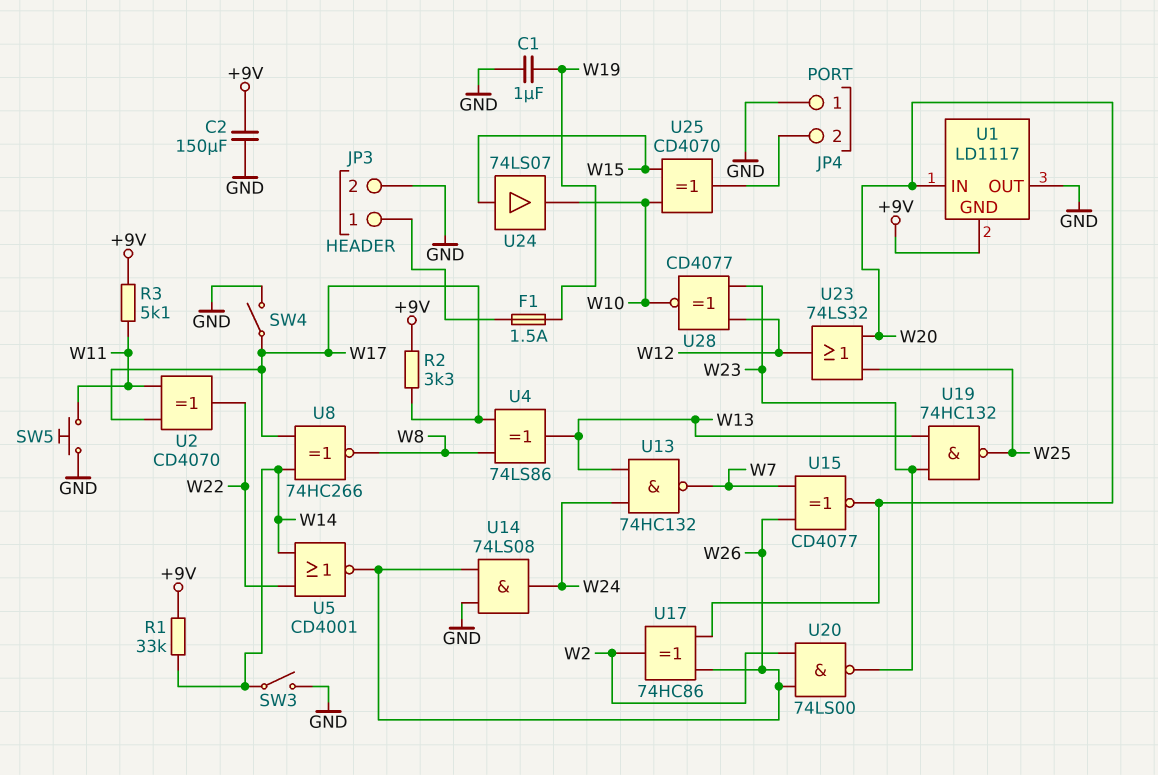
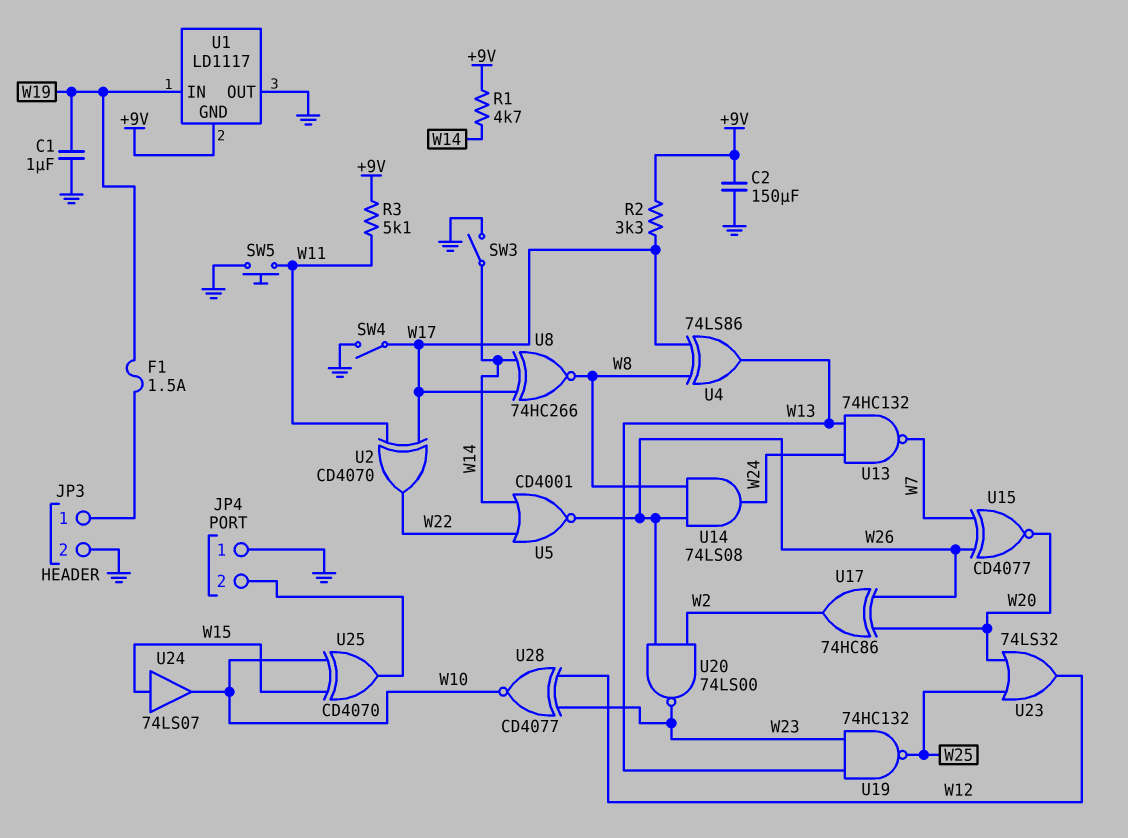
R1: 33k (+9V, W14) -> 4.7k (+9V, W14)
U1 pin IN: W20 -> W19
U14: AND 74LS08 (in GND, in W26, out W24) -> AND 74LS08 (in W8, in W26, out W24)

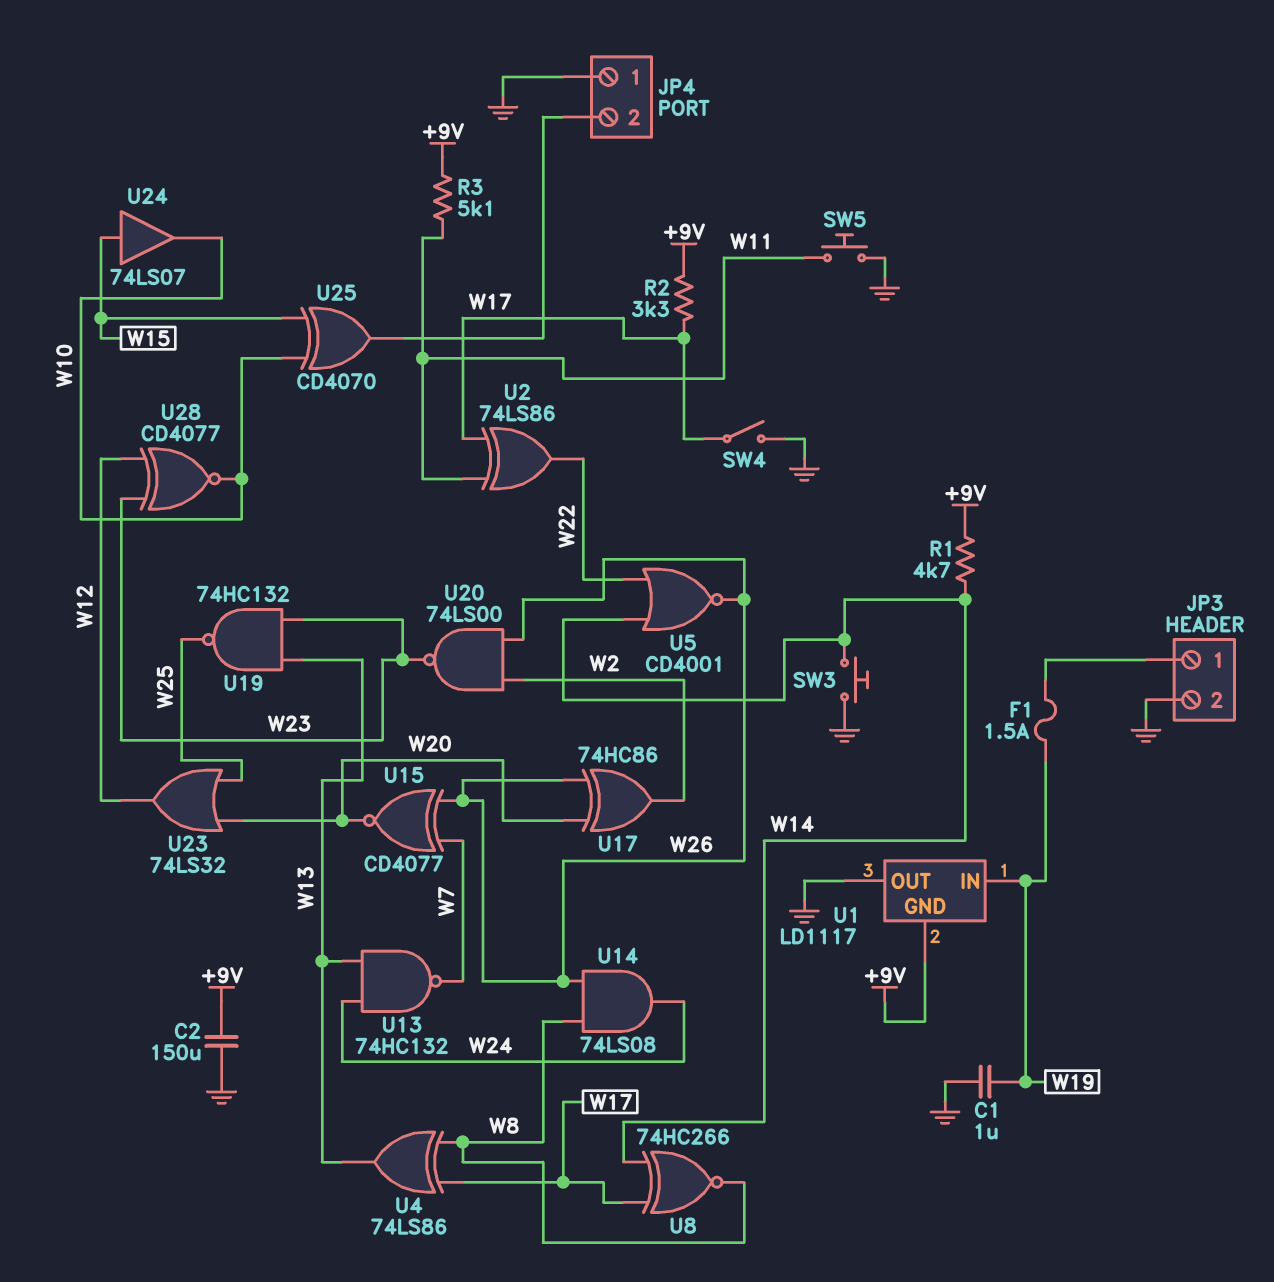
SW3: switch (GND, W14) -> button (GND, W14)
U2: XOR CD4070 (in W11, in W17, out W22) -> XOR 74LS86 (in W11, in W17, out W22)

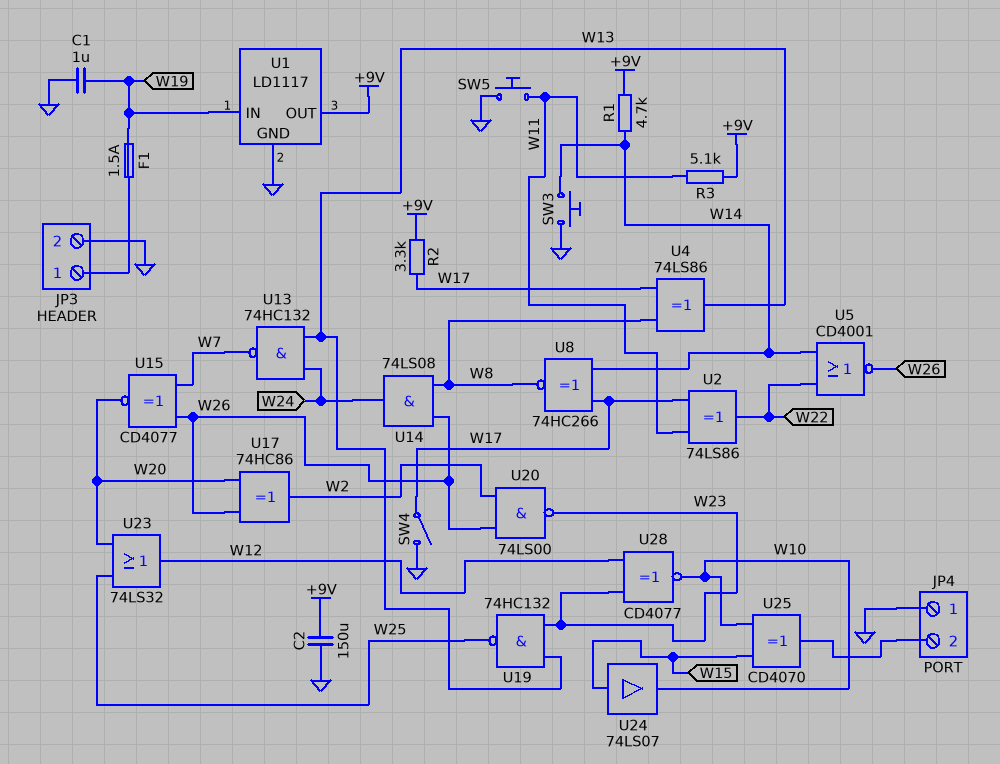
U1 pin GND: +9V -> GND
U1 pin OUT: GND -> +9V

